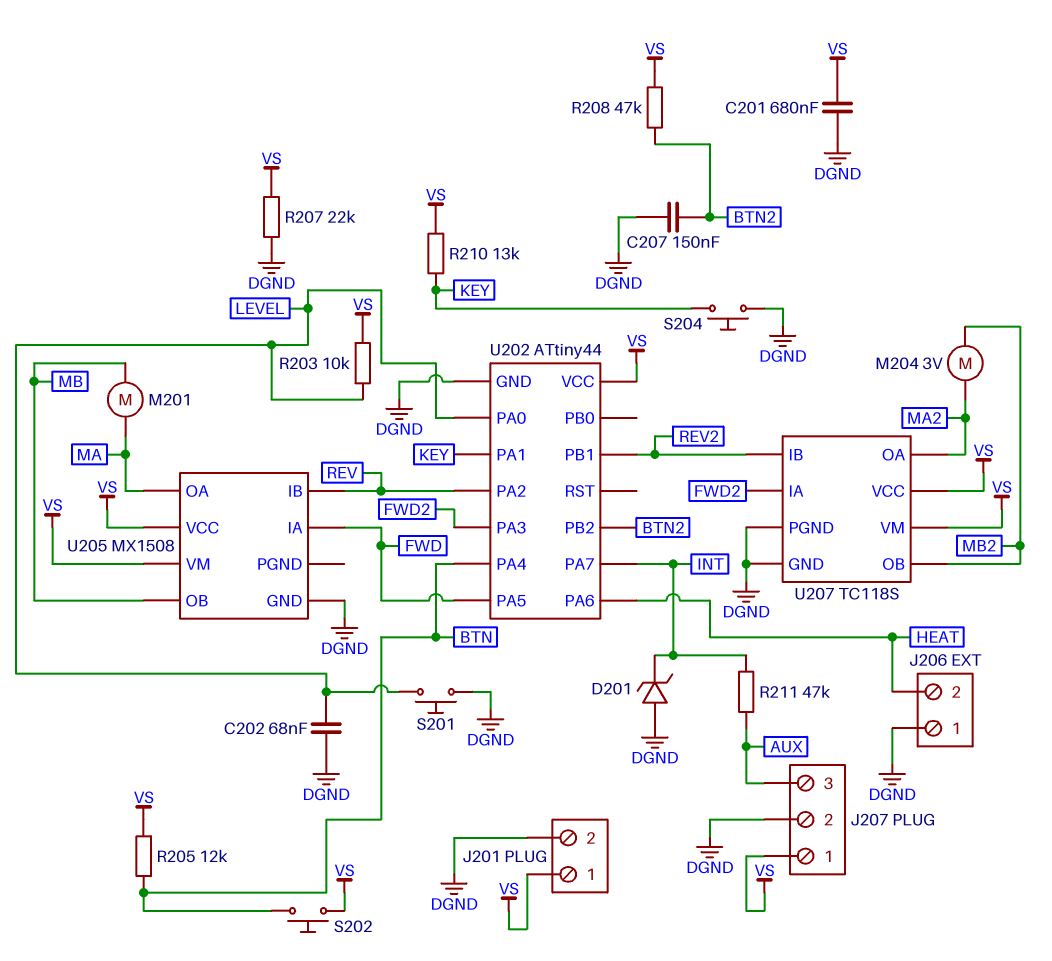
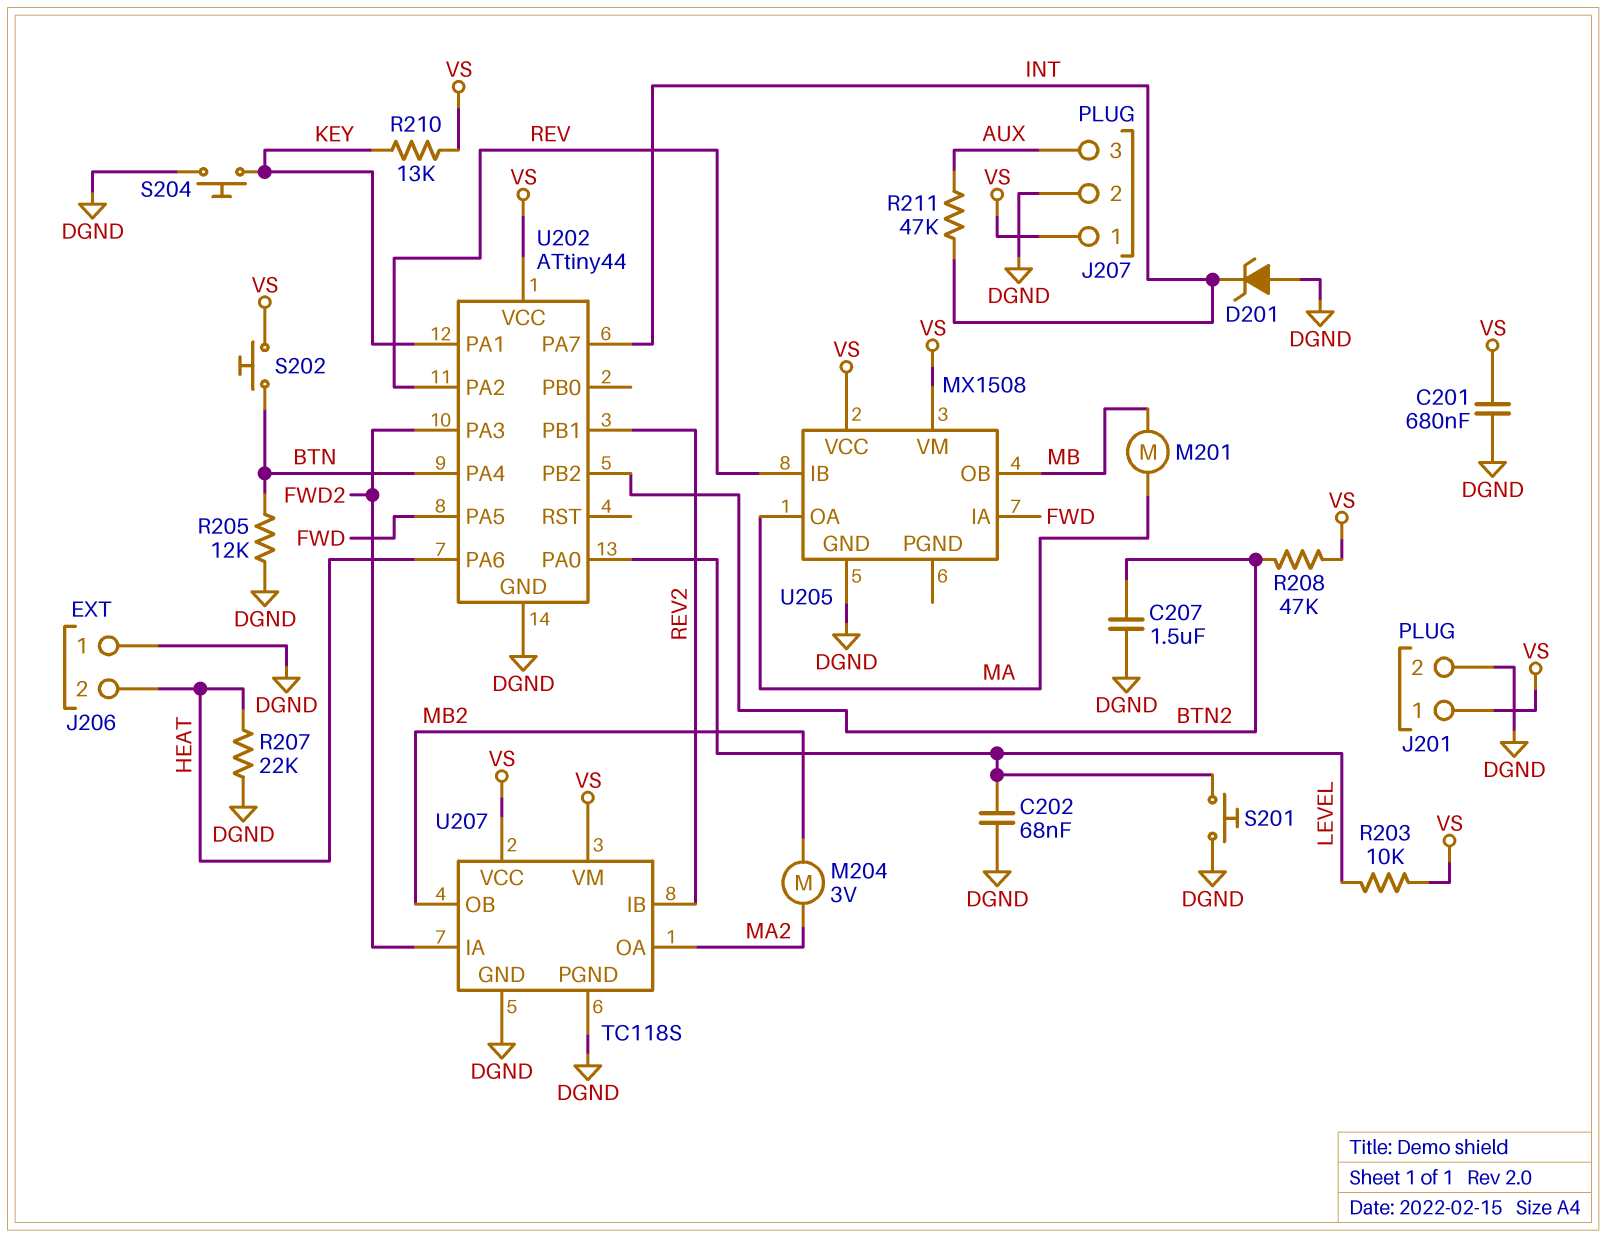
C207: 150nF (BTN2, DGND) -> 1.5uF (BTN2, DGND)
R205: 12k (BTN, VS) -> 12k (BTN, DGND)
R207: 22k (DGND, VS) -> 22k (DGND, HEAT)

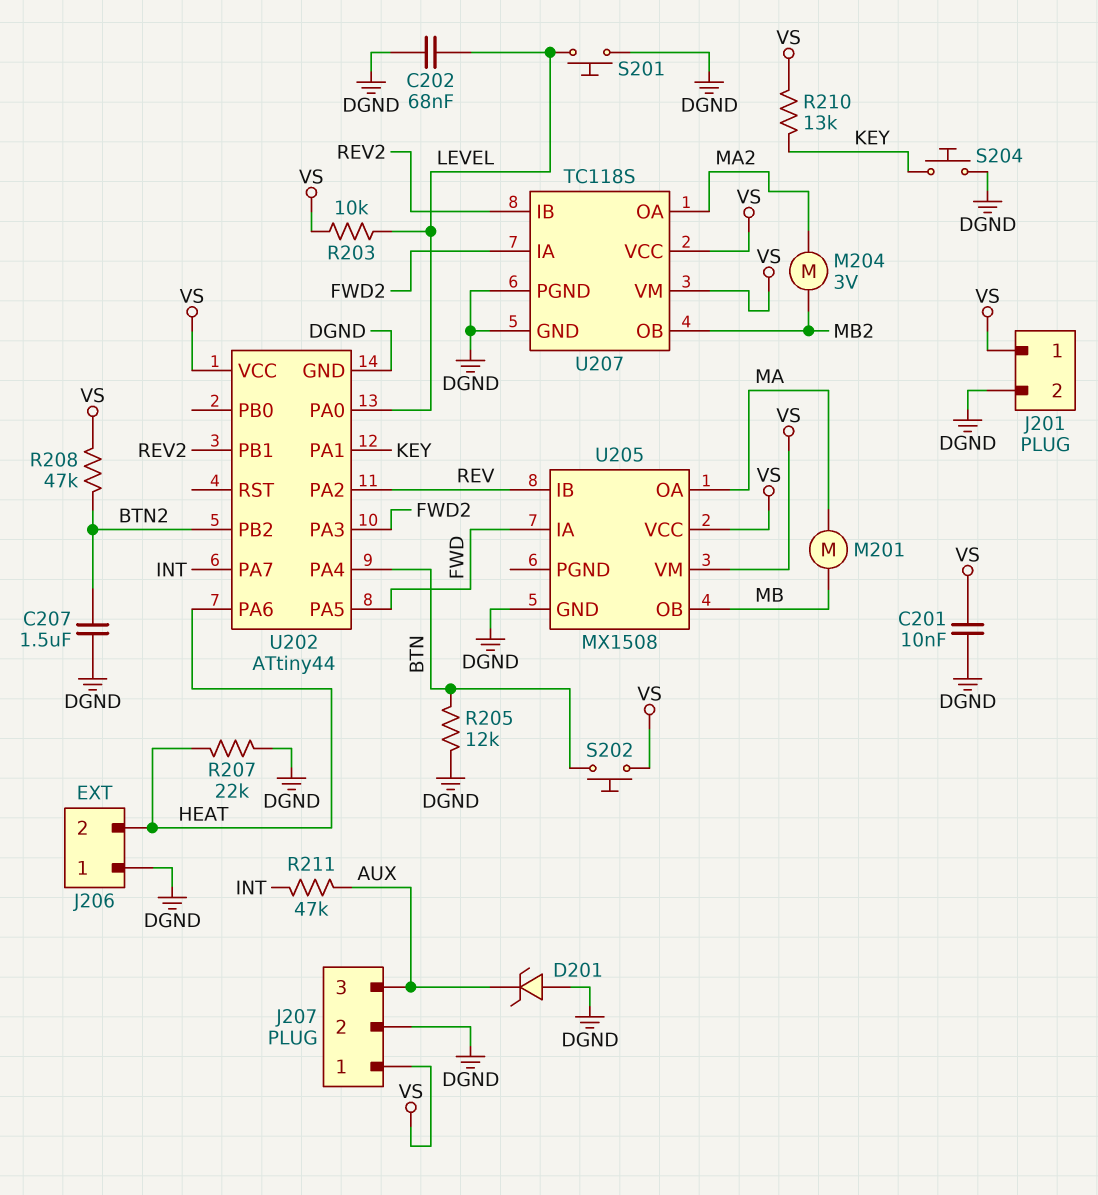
C201: 680nF (DGND, VS) -> 10nF (DGND, VS)
D201: zener (A DGND, K INT) -> zener (A DGND, K AUX)

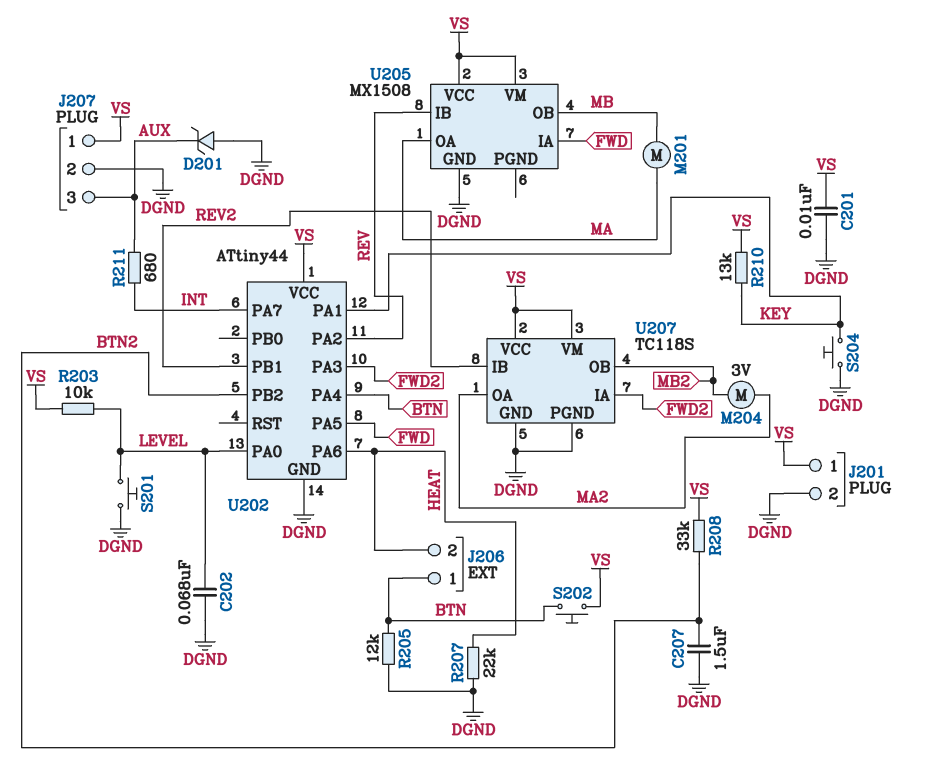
J206 pin 1: DGND -> BTN
R208: 47k (BTN2, VS) -> 33k (BTN2, VS)
R211: 47k (AUX, INT) -> 680 (AUX, INT)

